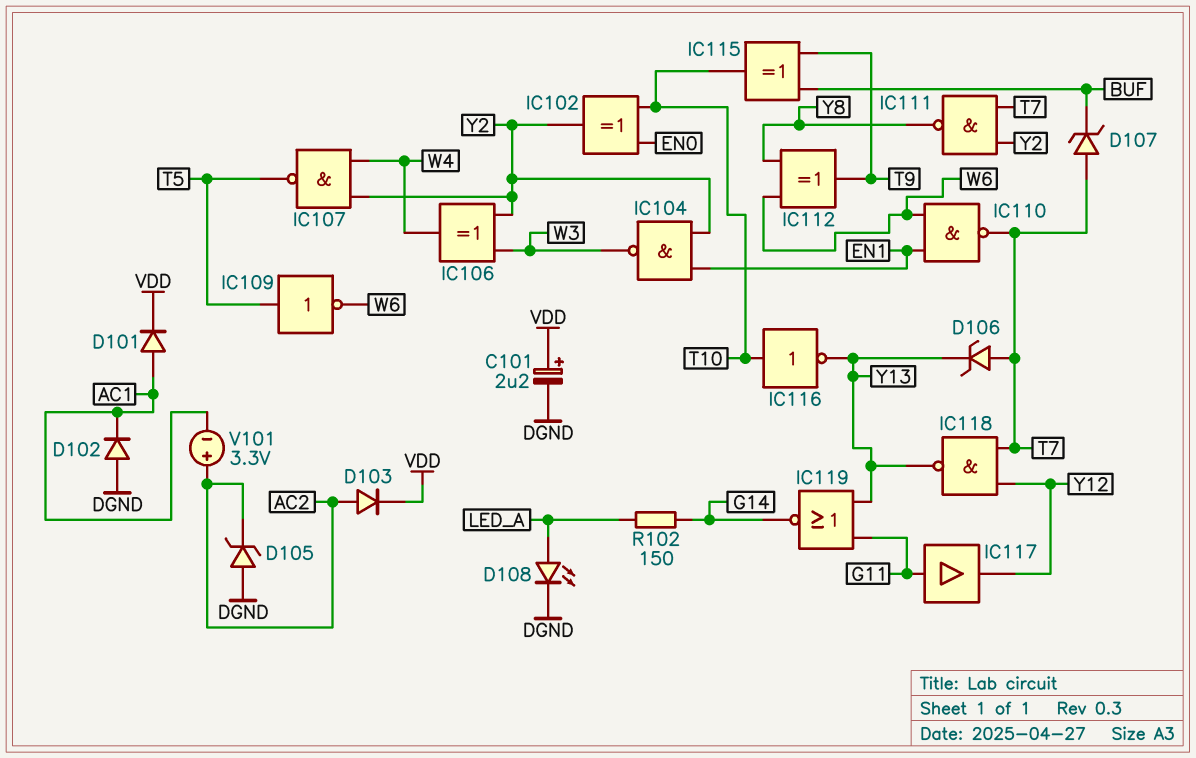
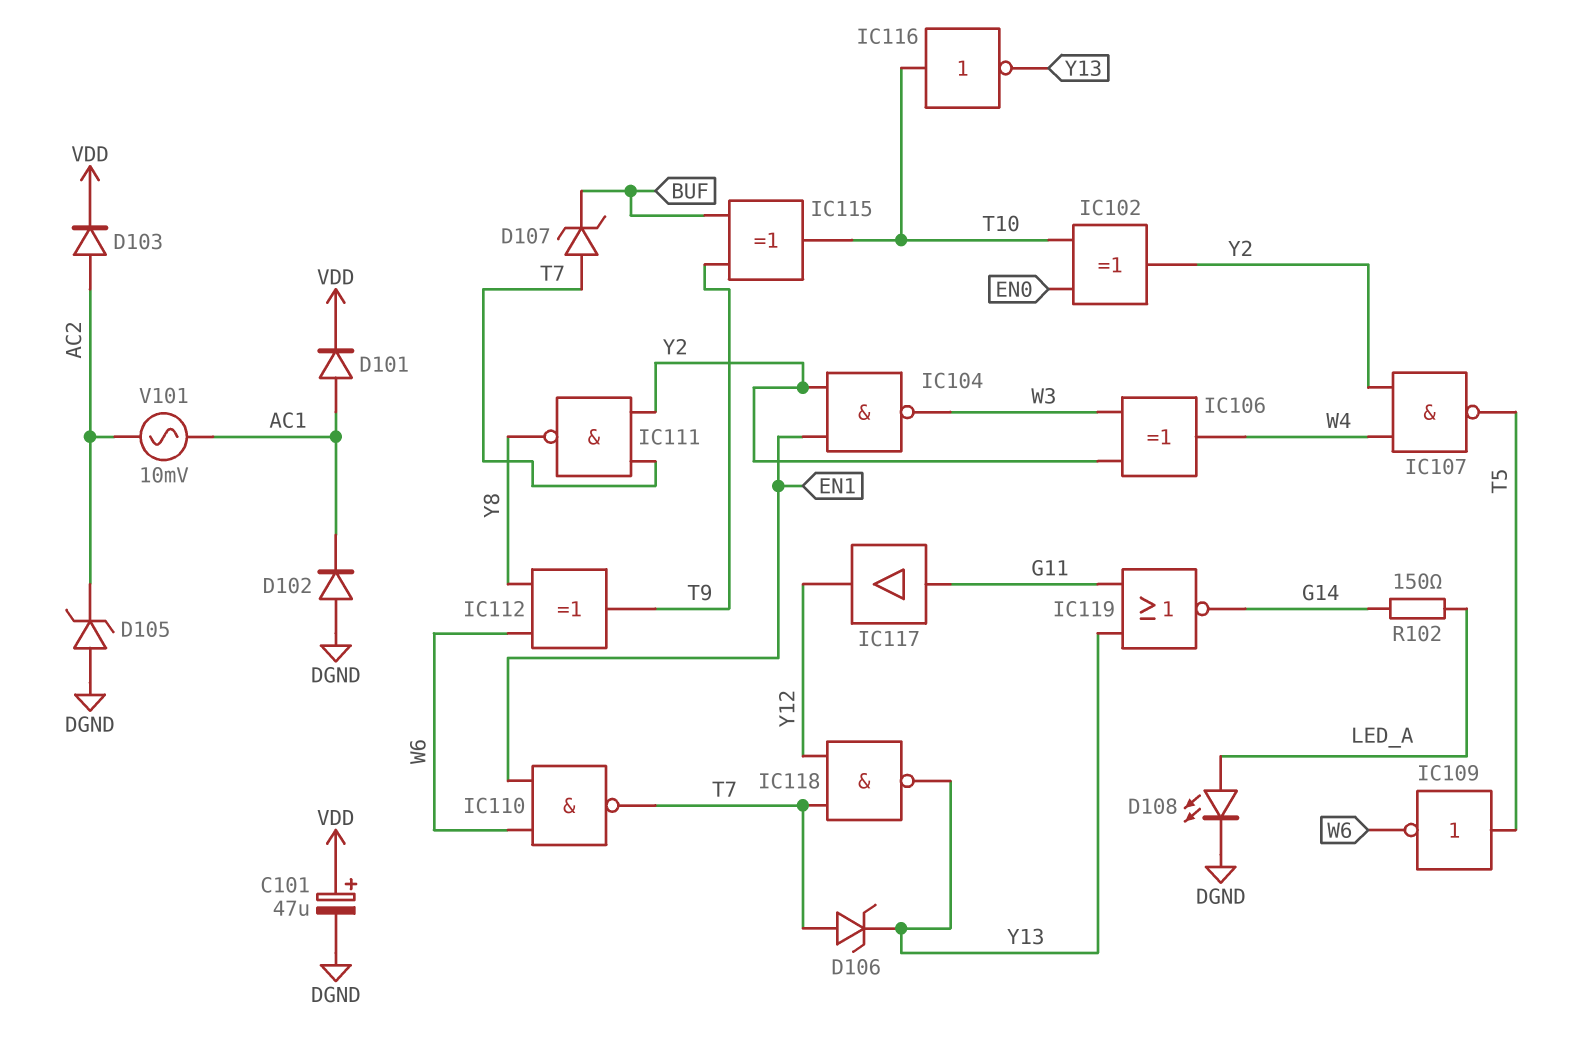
C101: 2.2uF (plus VDD, minus DGND) -> 47uF (plus VDD, minus DGND)
V101: 3.3V (plus AC2, minus AC1) -> AC 10mV (AC1, AC2)

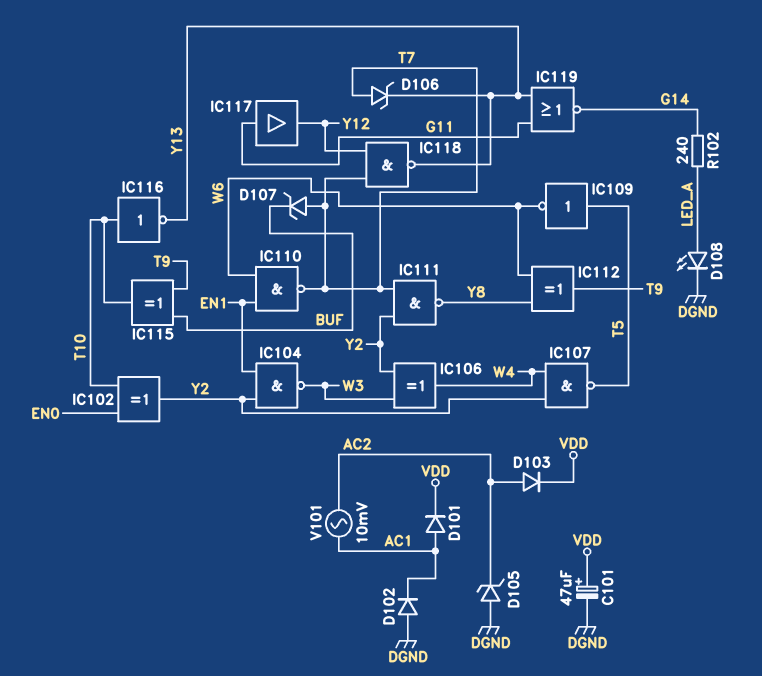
R102: 150 (G14, LED_A) -> 240 (G14, LED_A)

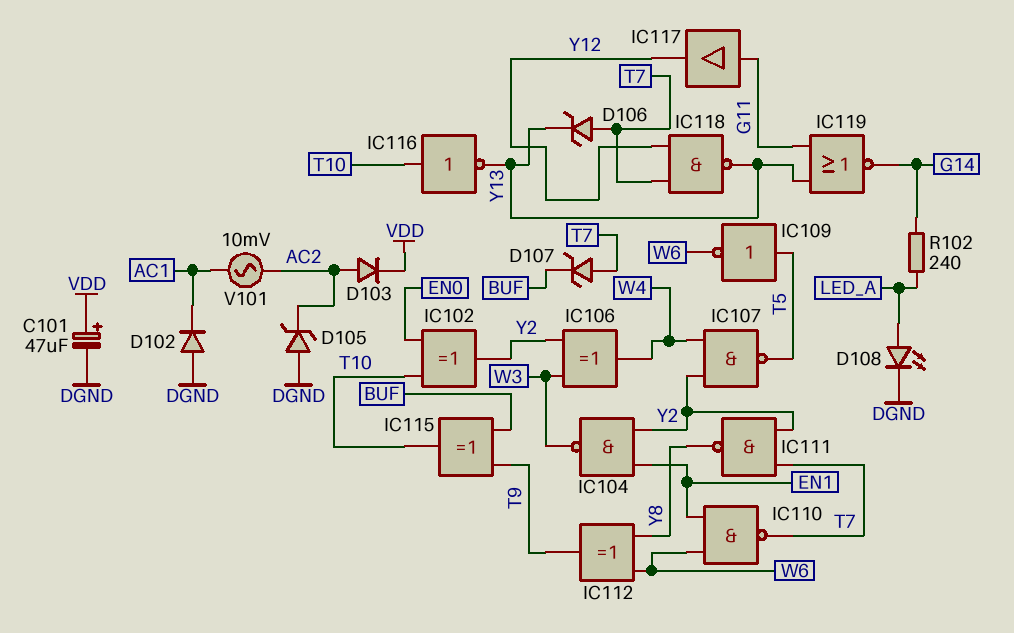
D101: diode (A AC1, K VDD) -> none

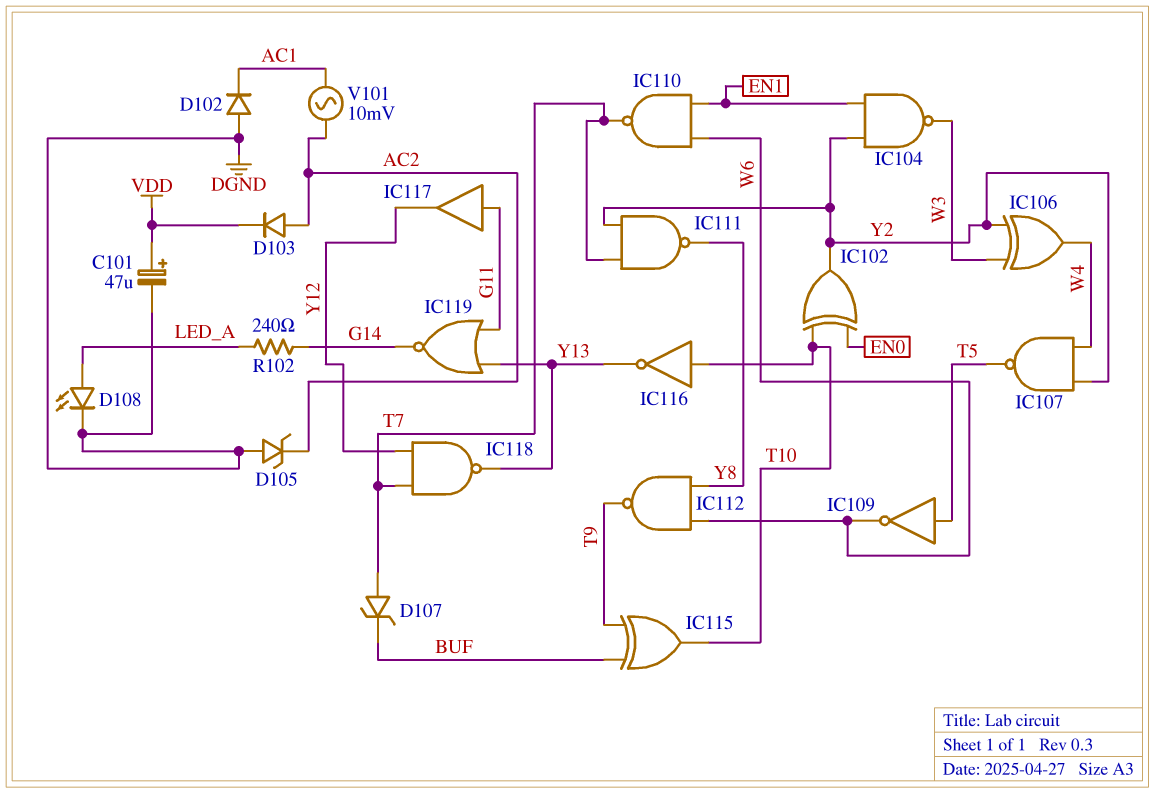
D106: zener (A T7, K Y13) -> none
IC112: XOR (in W6, in Y8, out T9) -> NAND (in W6, in Y8, out T9)

